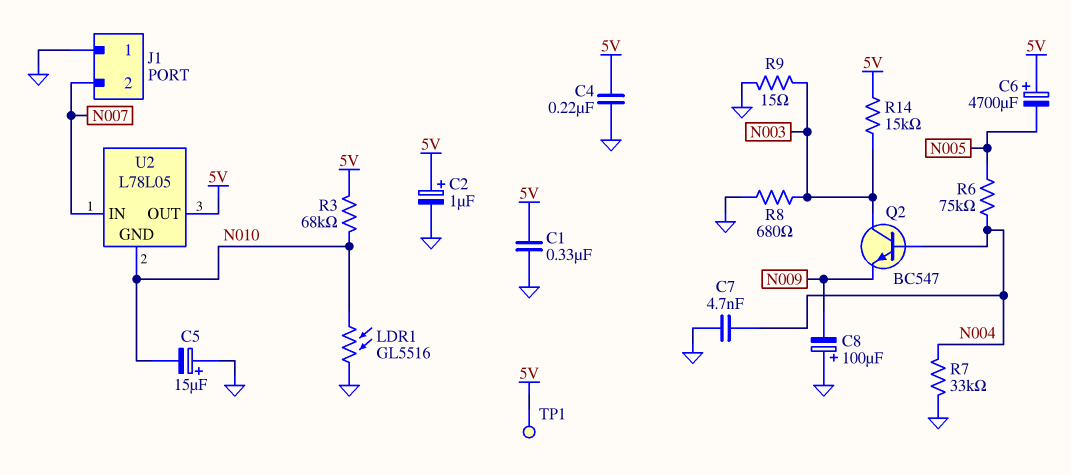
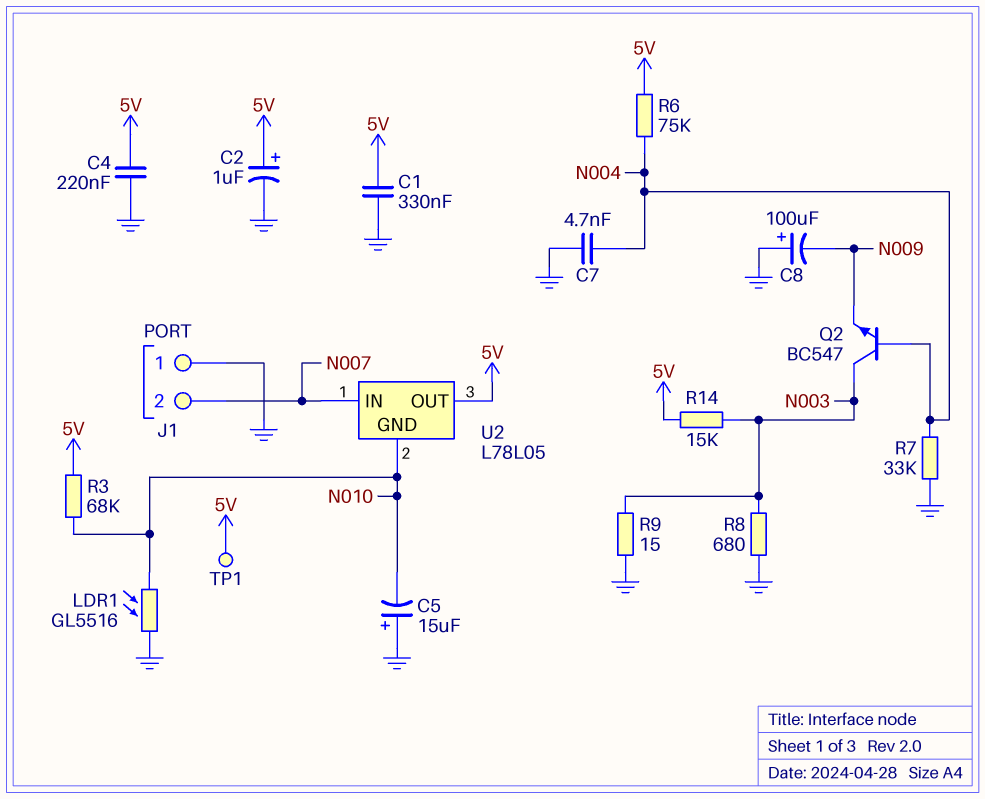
C6: 4700uF (plus 5V, minus N005) -> none
R6: 75k (N004, N005) -> 75k (5V, N004)

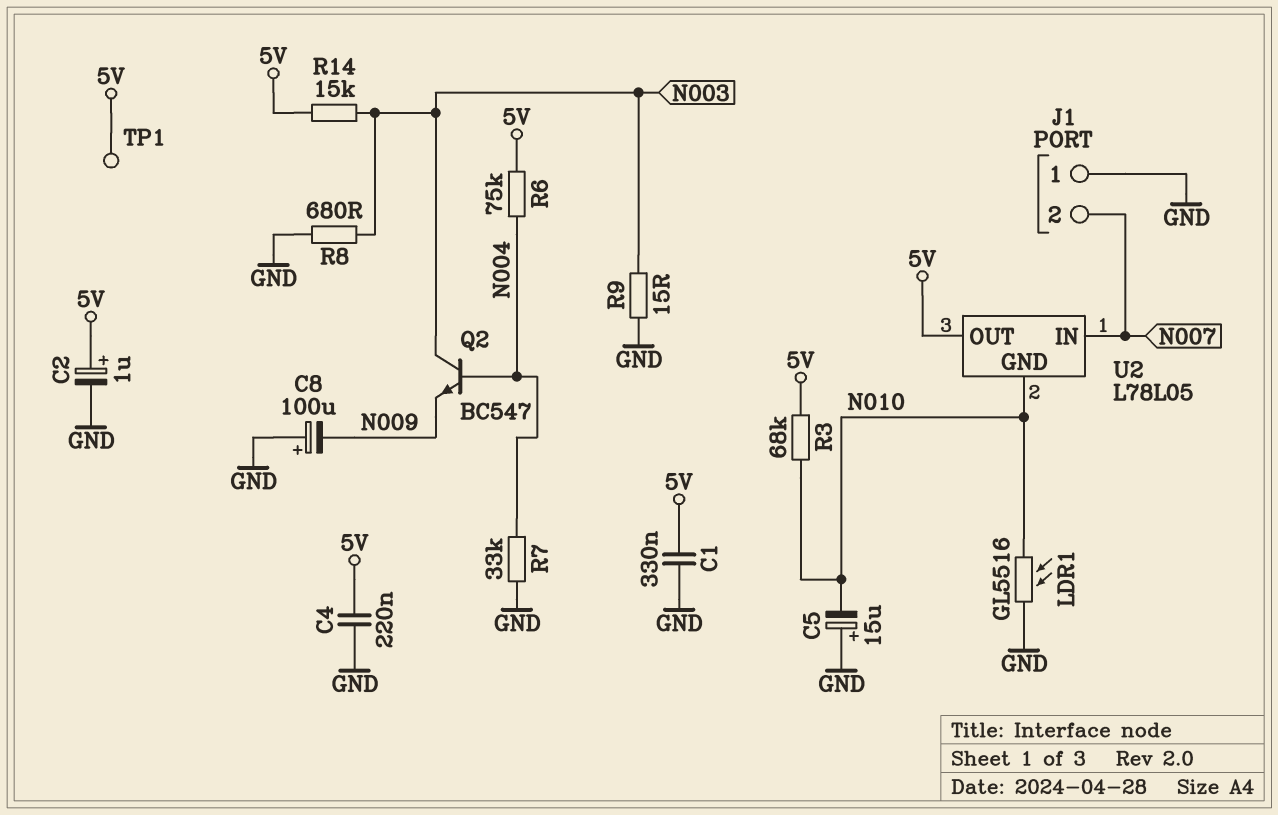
C7: 4.7nF (GND, N004) -> none

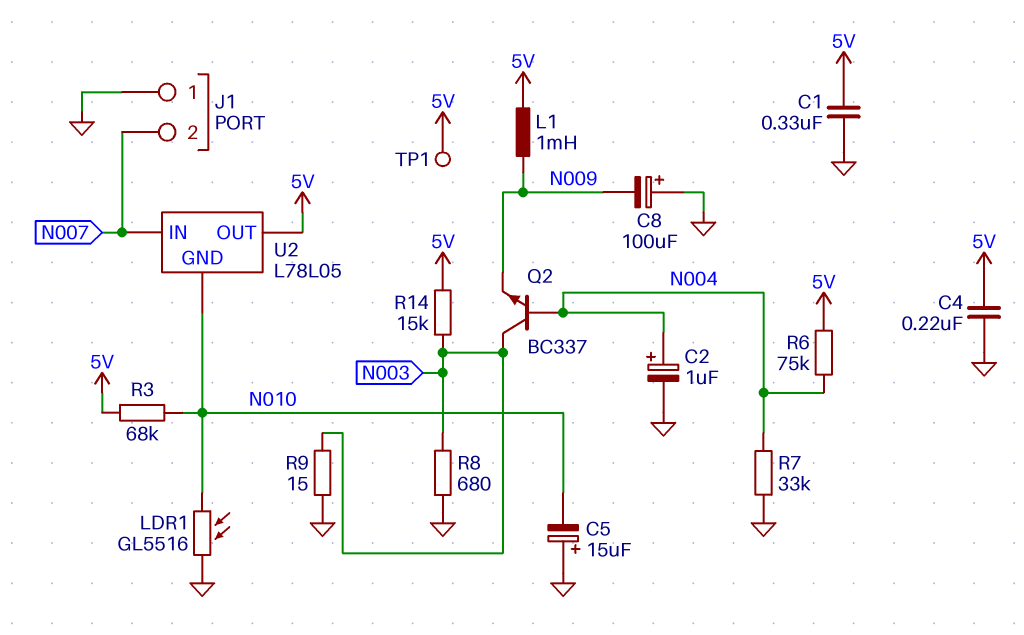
C2: 1uF (plus 5V, minus GND) -> 1uF (plus N004, minus GND)
L1: none -> 1mH (5V, N009)
Q2: NPN BC547 (B N004, C N003, E N009) -> NPN BC337 (B N004, C N003, E N009)

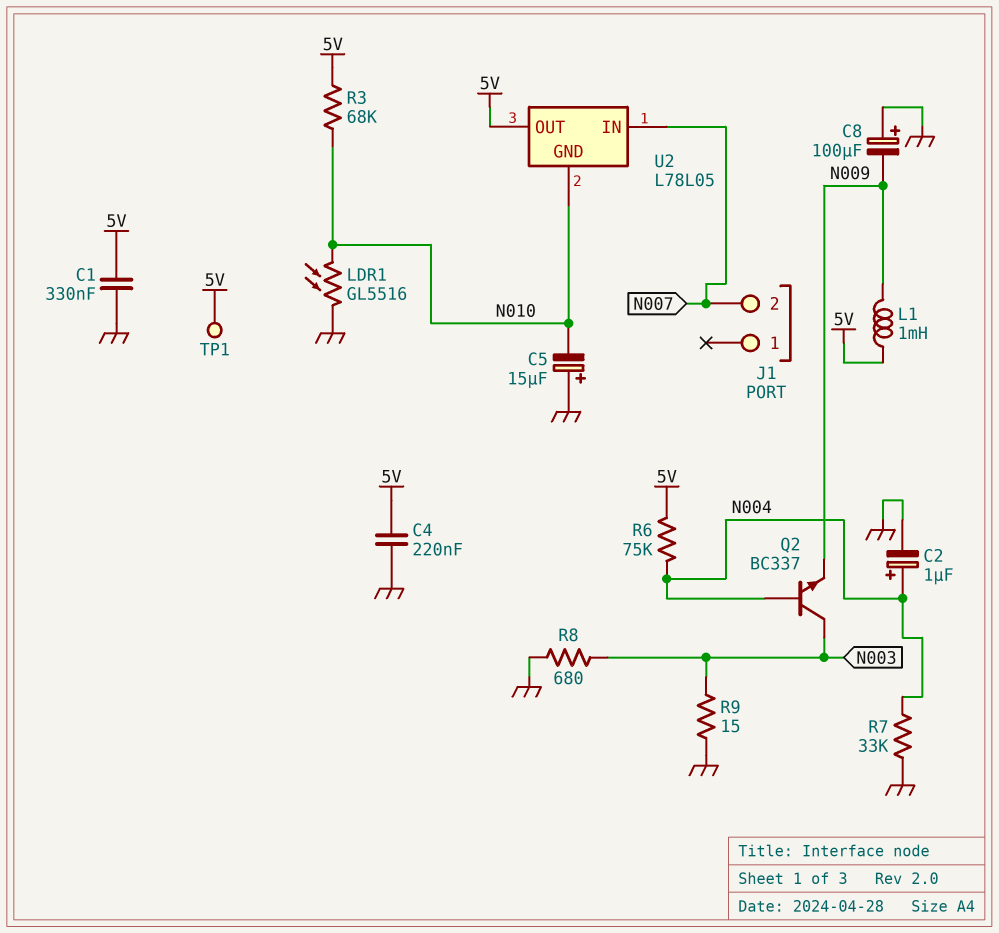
J1 pin 1: GND -> none
R14: 15k (5V, N003) -> none

